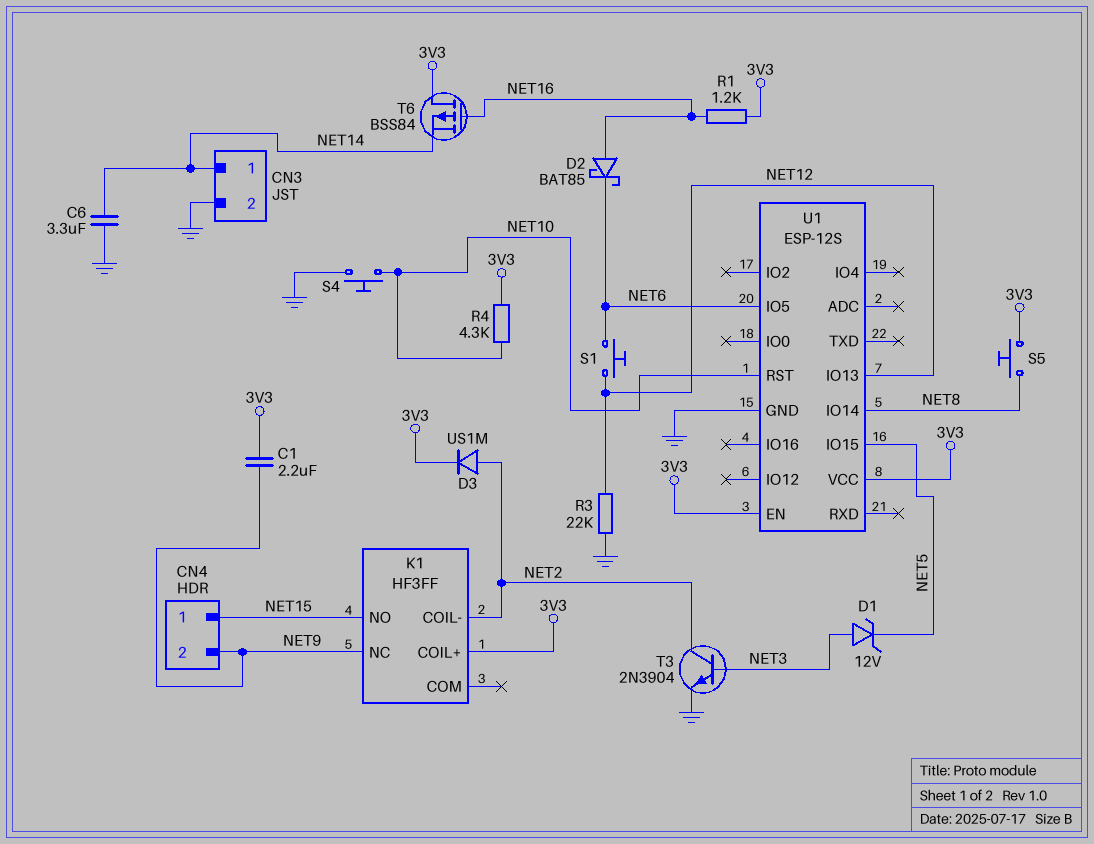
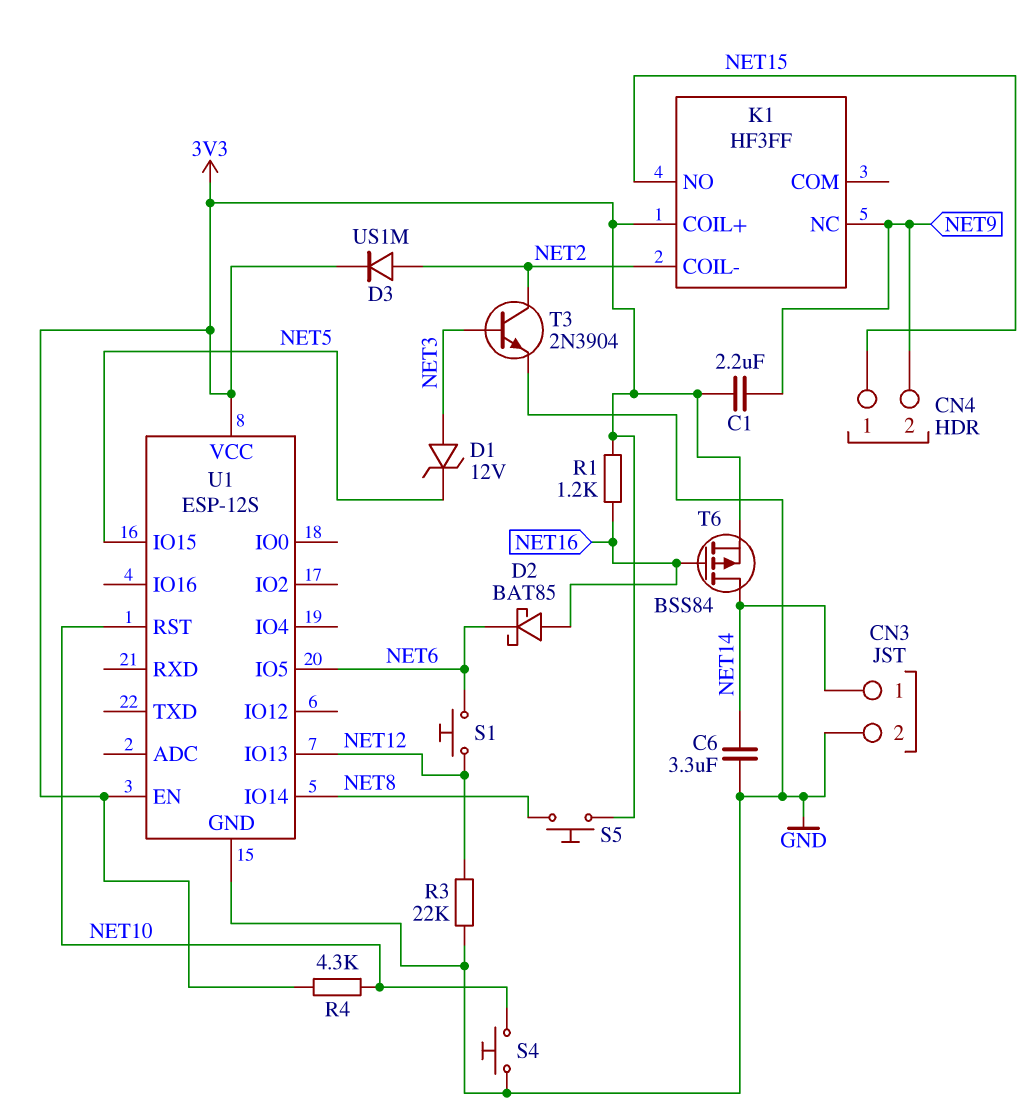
T6: PMOS BSS84 (G NET16, D 3V3, S NET14) -> PMOS BSS84 (G NET16, D NET14, S 3V3)

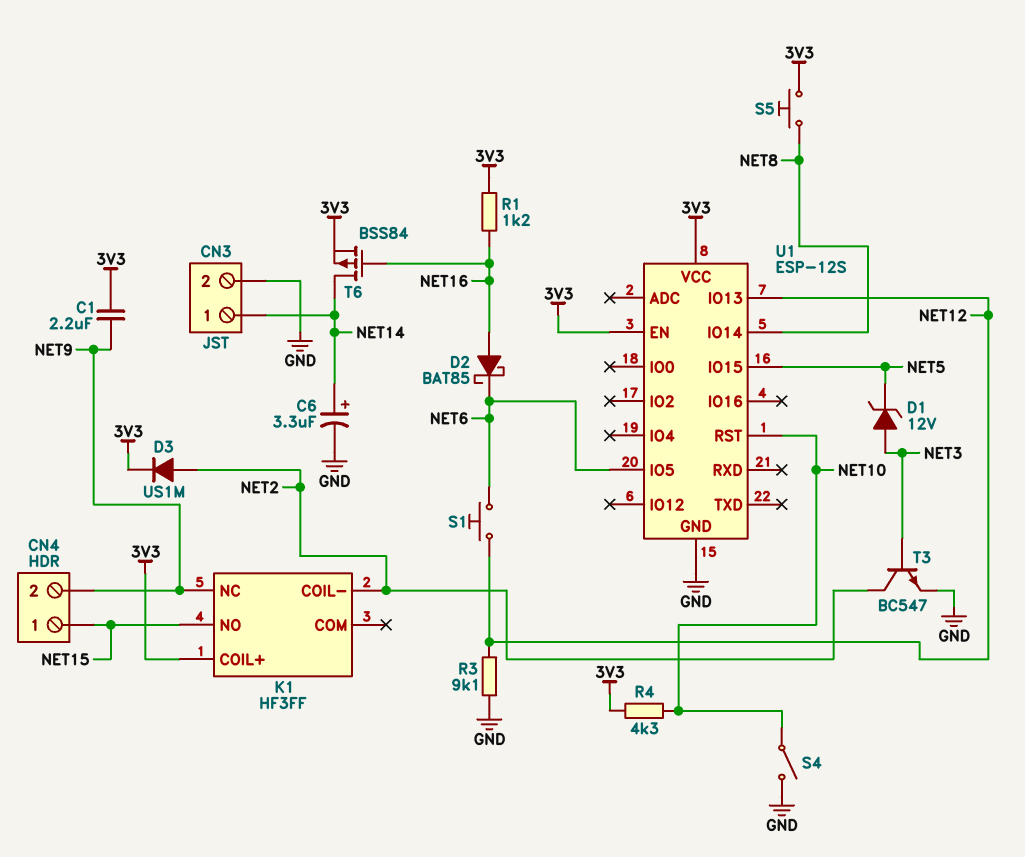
C6: 3.3uF (GND, NET14) -> 3.3uF (plus NET14, minus GND)
R3: 22k (GND, NET12) -> 9.1k (GND, NET12)
S4: button (GND, NET10) -> switch (GND, NET10)
T3: NPN 2N3904 (B NET3, C NET2, E GND) -> NPN BC547 (B NET3, C NET2, E GND)

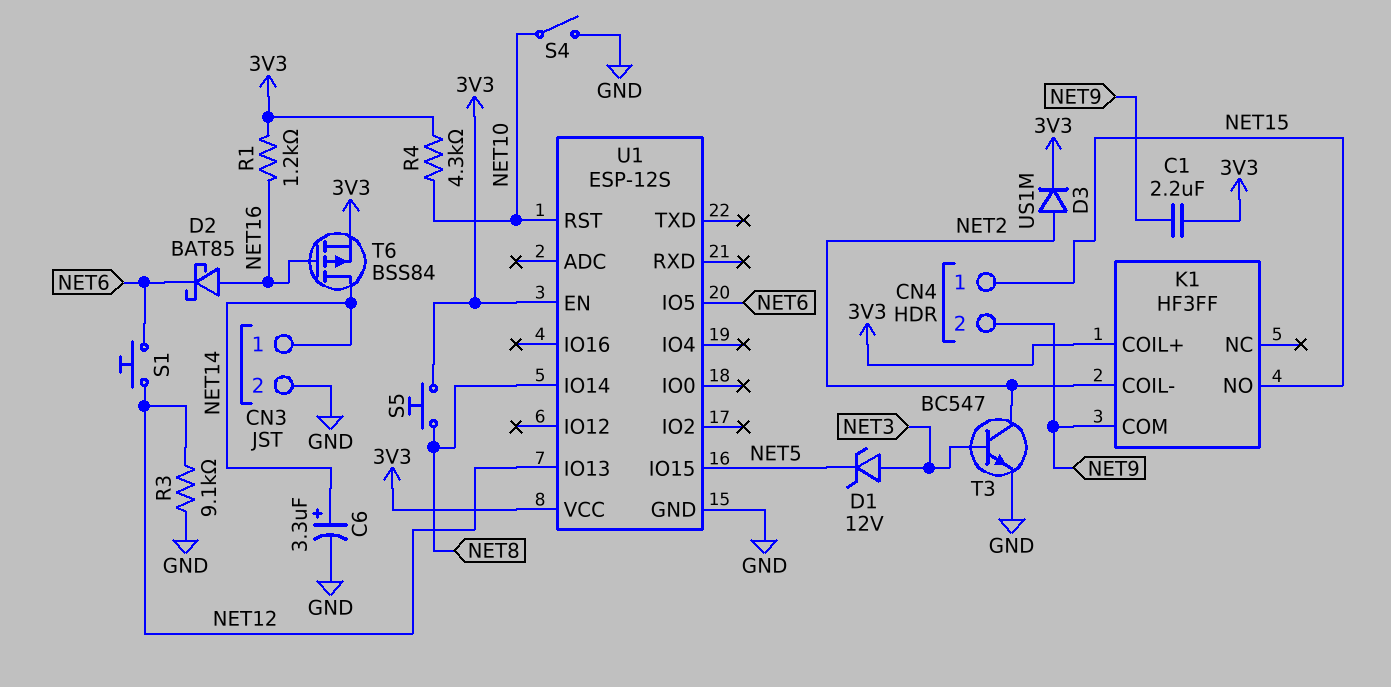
K1 pin COM: none -> NET9
K1 pin NC: NET9 -> none

